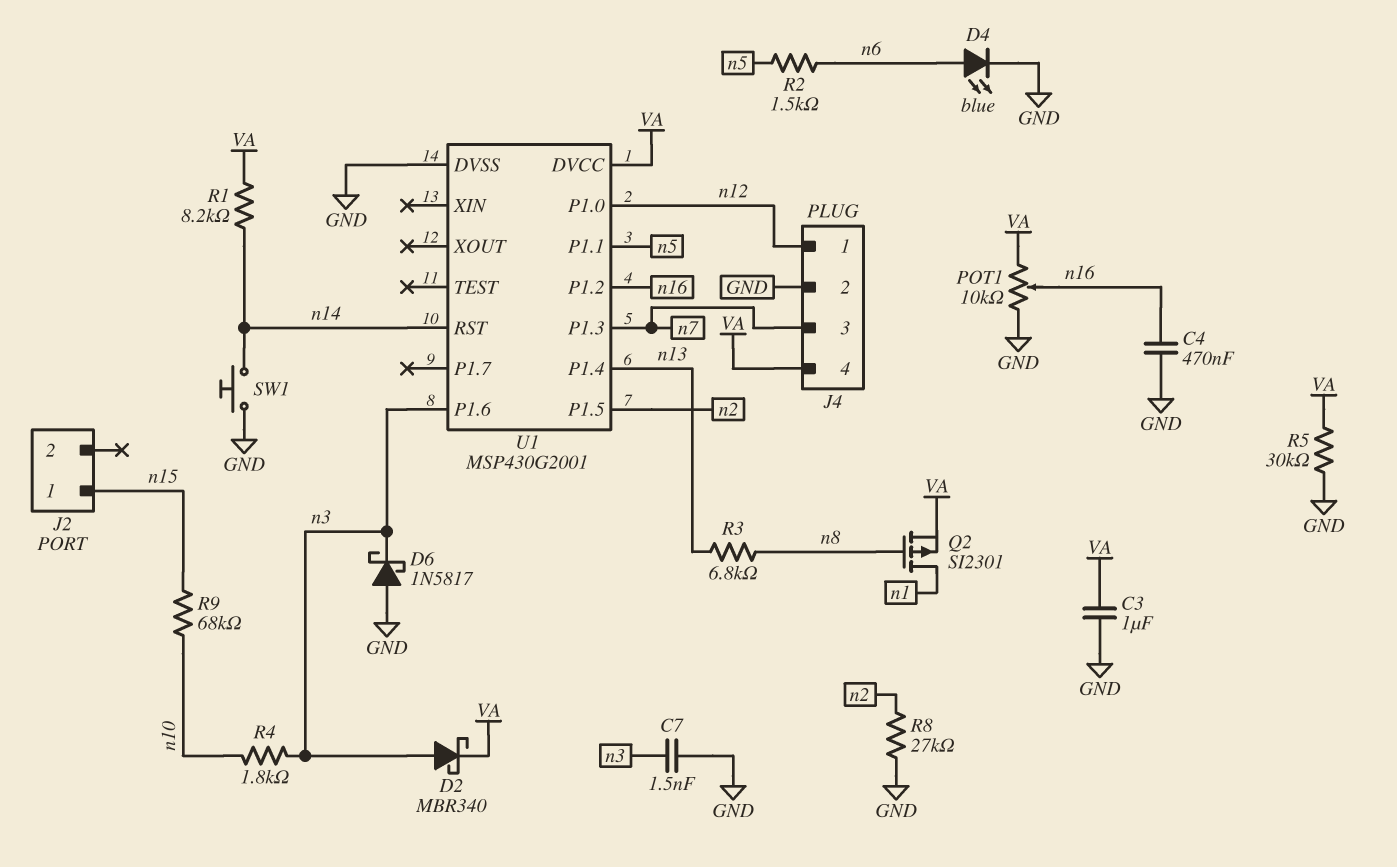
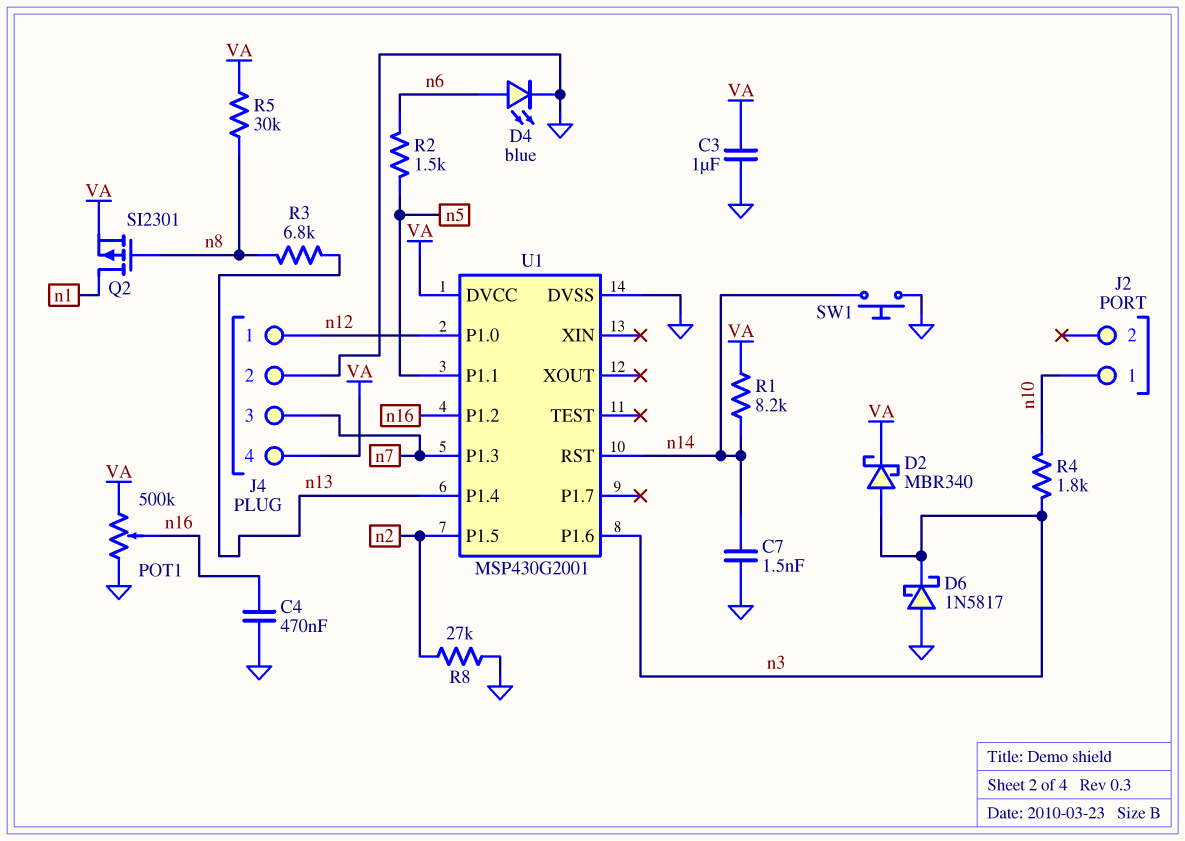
C7: 1.5nF (GND, n3) -> 1.5nF (GND, n14)
J2 pin 1: n15 -> n10
POT1: 10k (GND, VA, wiper n16) -> 500k (GND, VA, wiper n16)
R5: 30k (GND, VA) -> 30k (VA, n8)
R9: 68k (n10, n15) -> none

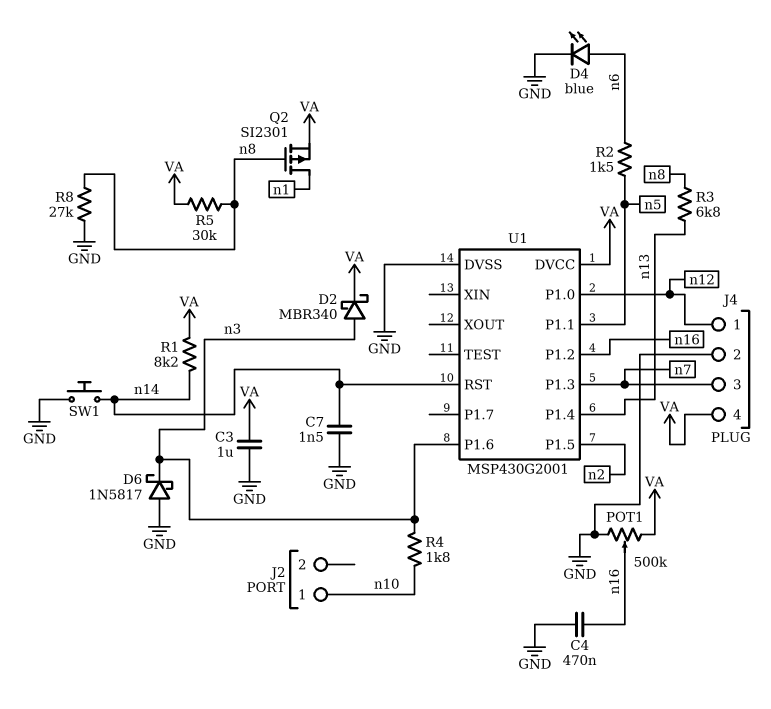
R8: 27k (GND, n2) -> 27k (GND, n8)

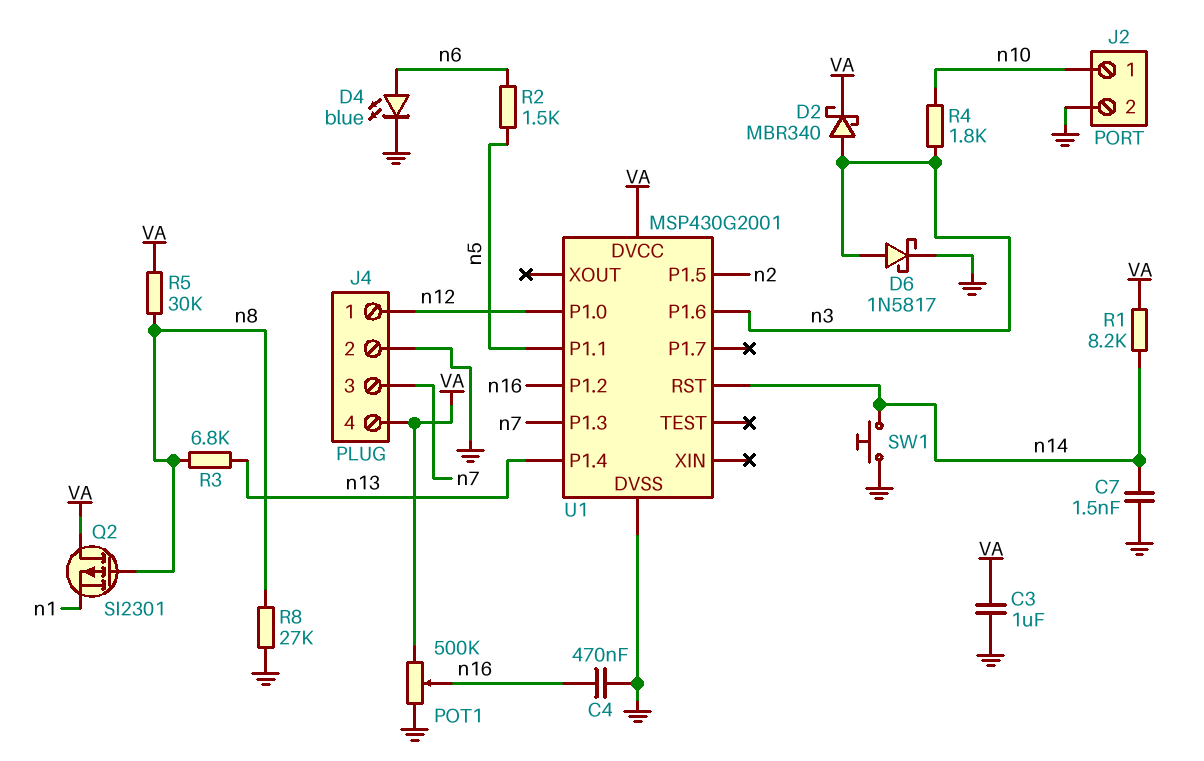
D6: schottky 1N5817 (A GND, K n3) -> schottky 1N5817 (A n3, K GND)
J2 pin 2: none -> GND
Q2: PMOS SI2301 (G n8, D n1, S VA) -> PMOS SI2301 (G n8, D VA, S n1)

